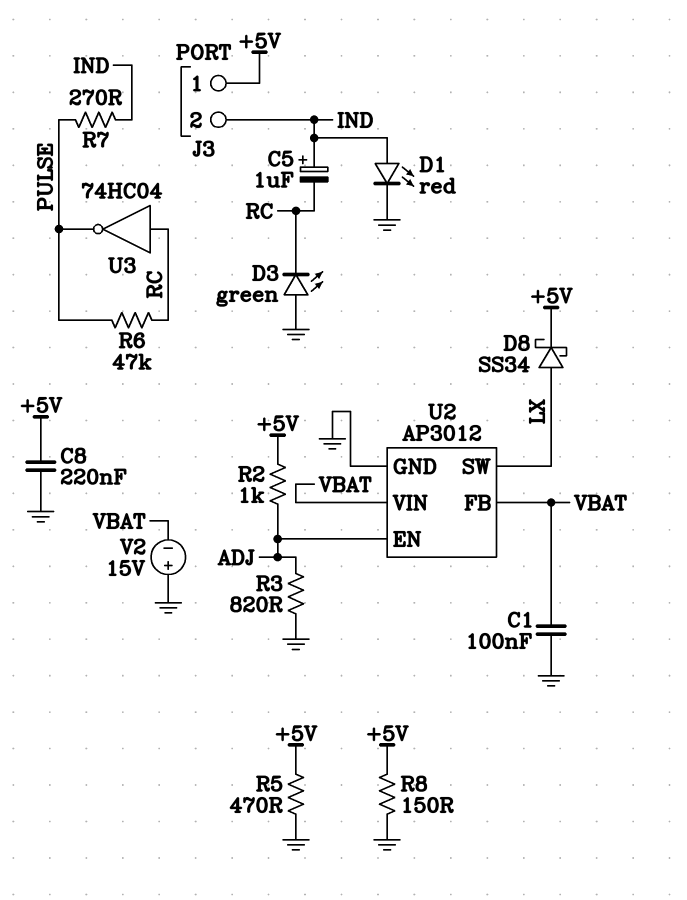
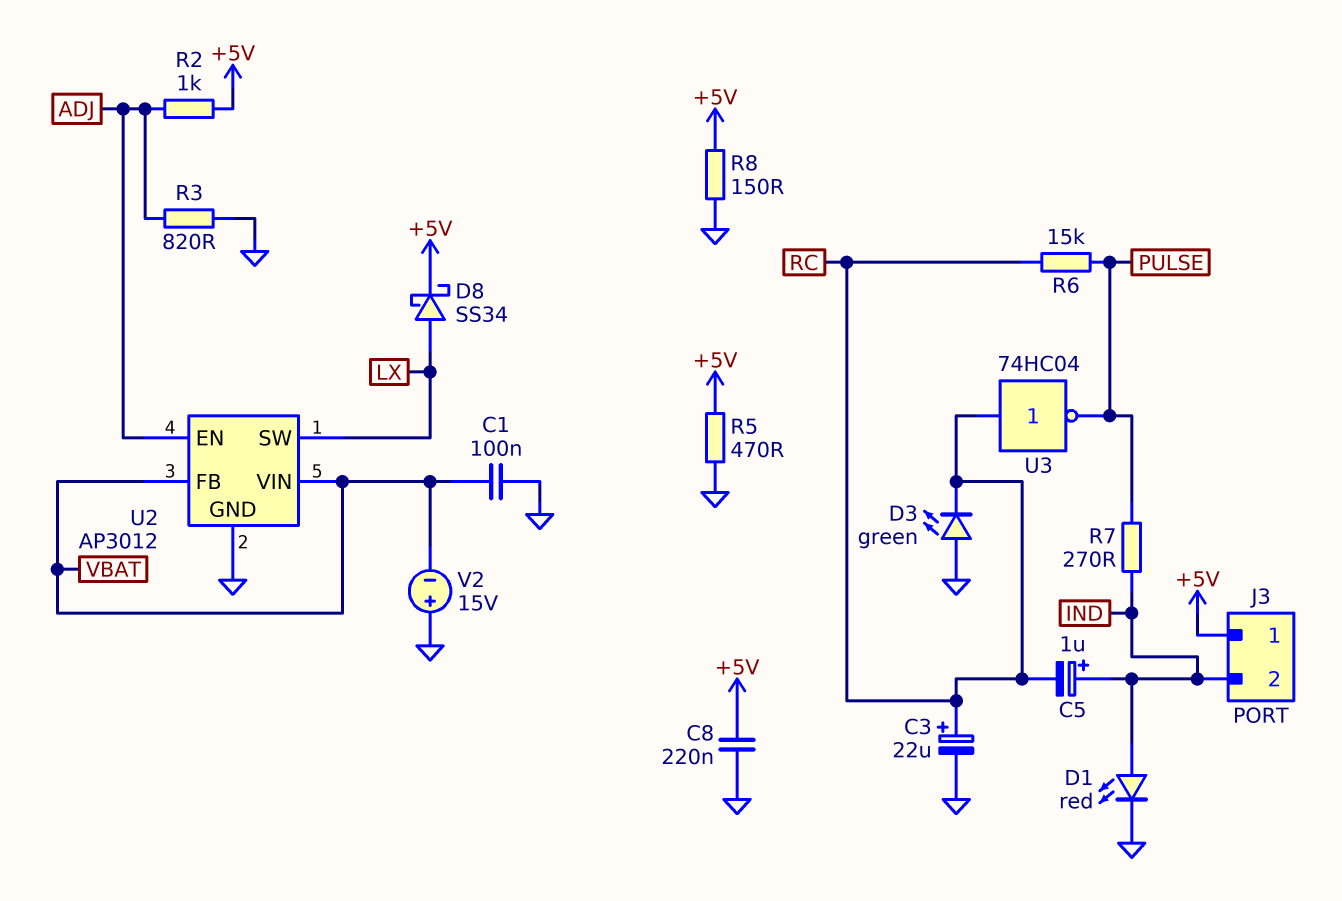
C3: none -> 22uF (plus RC, minus GND)
R6: 47k (PULSE, RC) -> 15k (PULSE, RC)

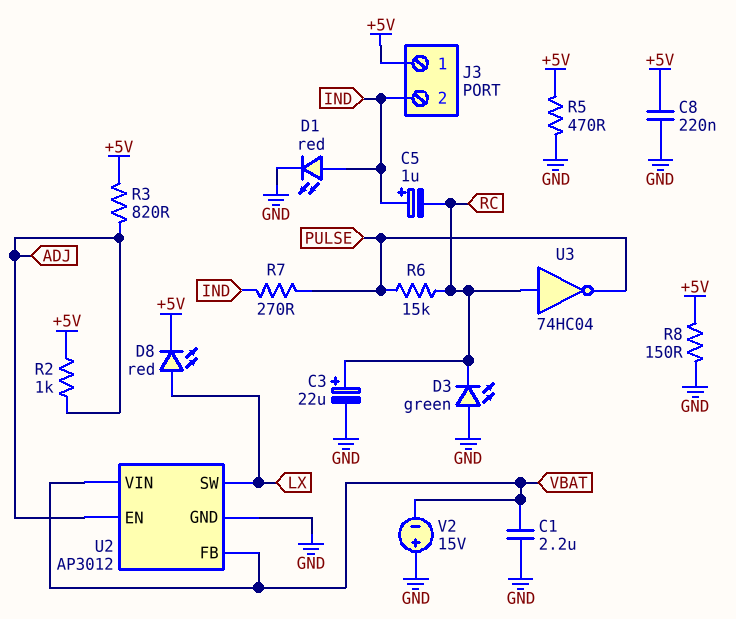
C1: 100nF (GND, VBAT) -> 2.2uF (GND, VBAT)
D8: schottky SS34 (A LX, K +5V) -> LED red (A LX, K +5V)
R3: 820 (ADJ, GND) -> 820 (+5V, ADJ)

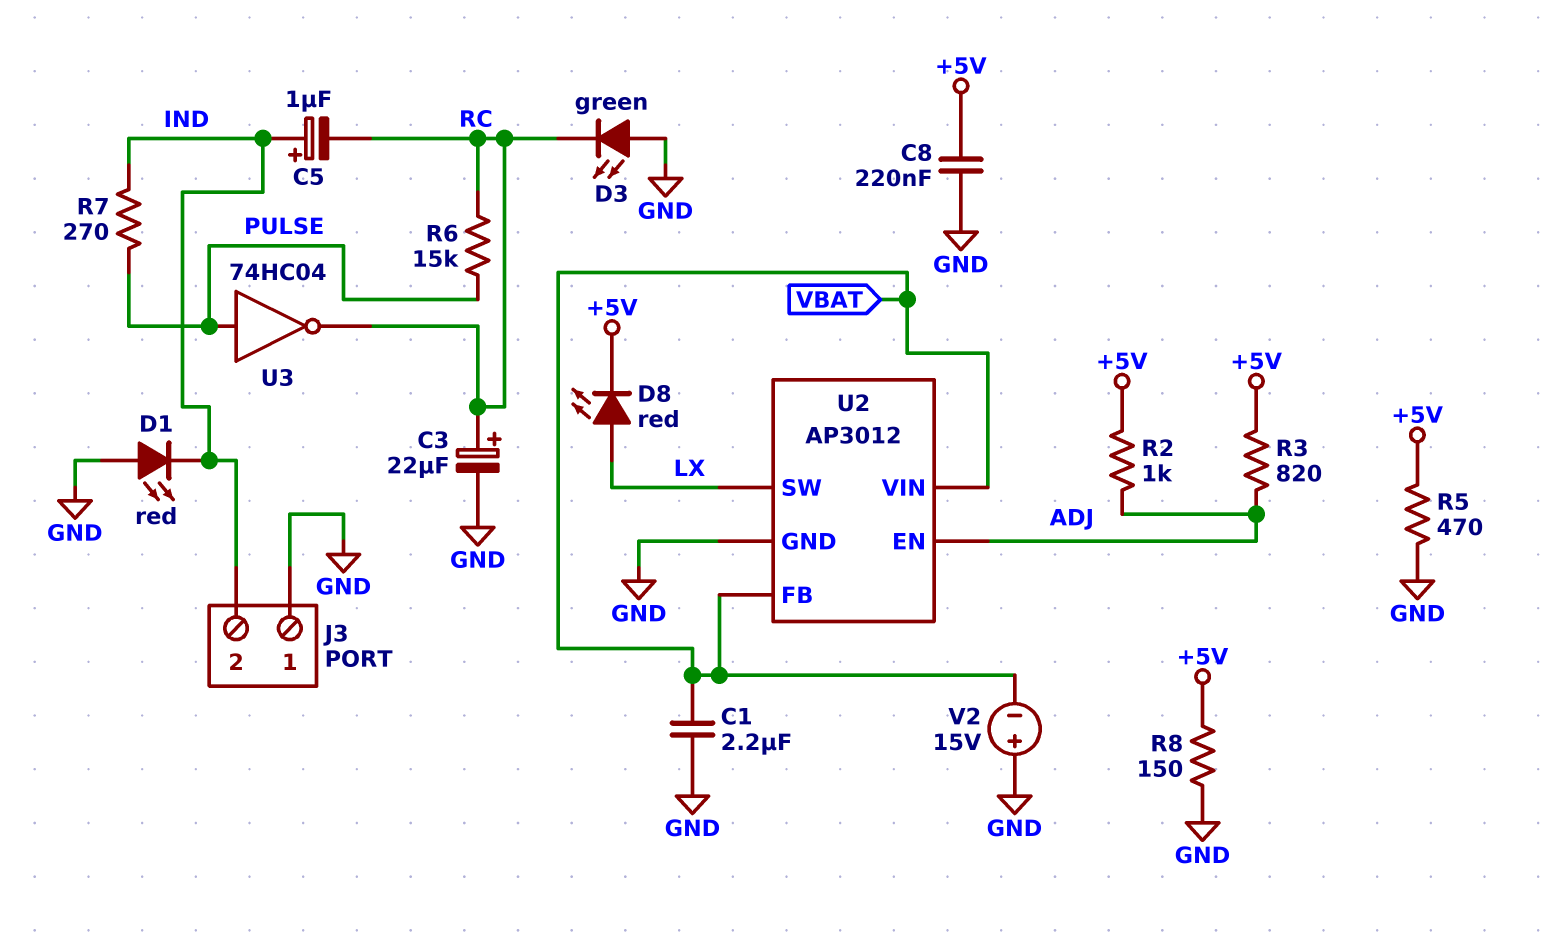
D1: LED red (A IND, K GND) -> LED red (A GND, K IND)
J3 pin 1: +5V -> GND
U3: NOT 74HC04 (in RC, out PULSE) -> NOT 74HC04 (in PULSE, out RC)

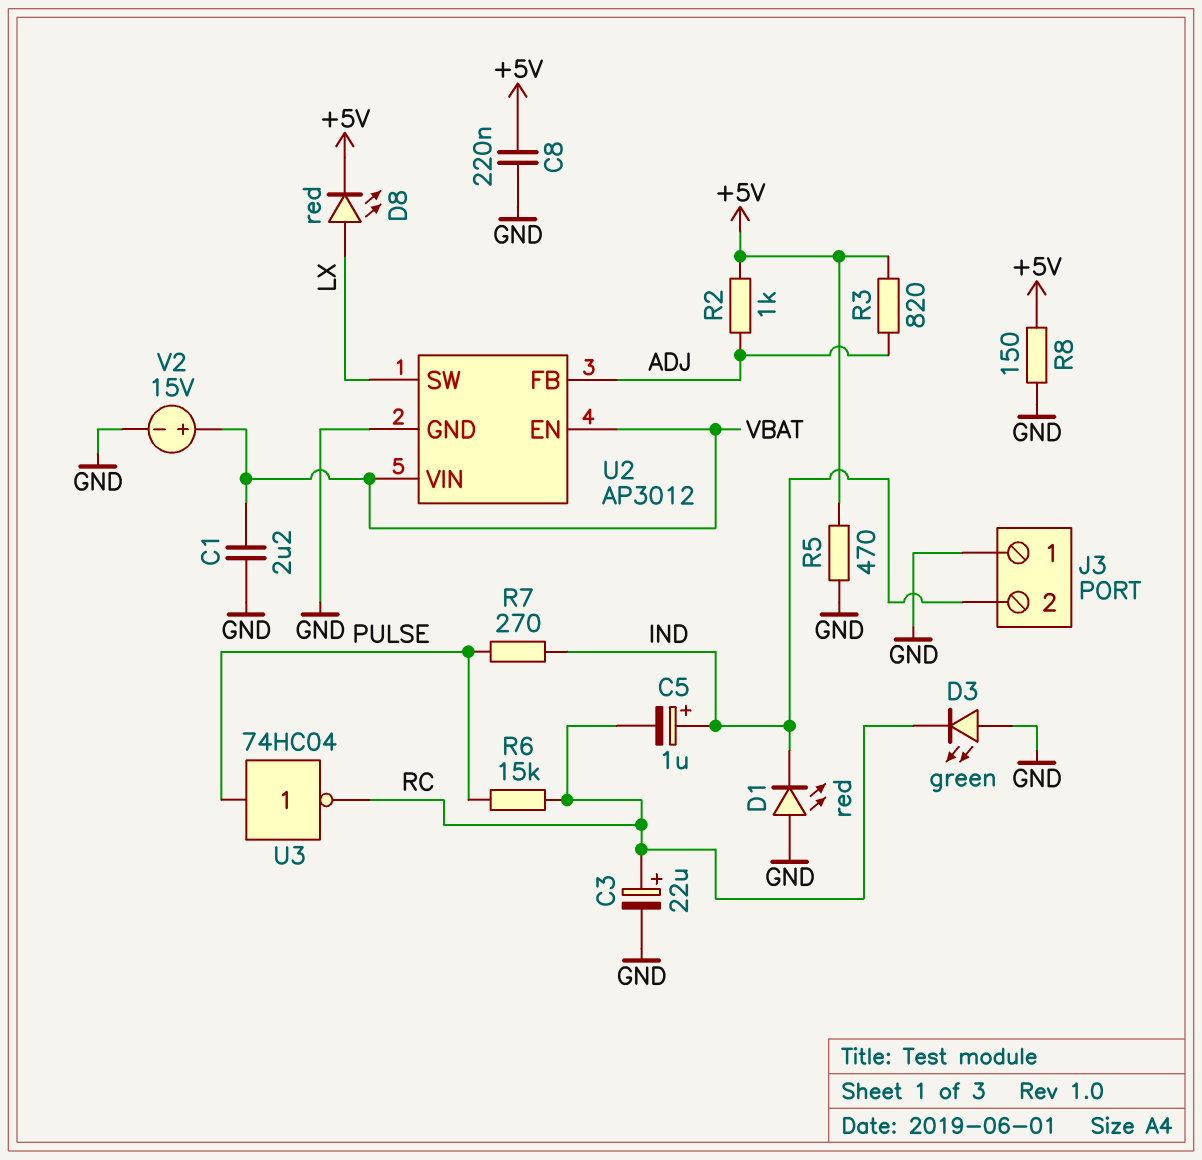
U2 pin EN: ADJ -> VBAT
U2 pin FB: VBAT -> ADJ
V2: 15V (plus GND, minus VBAT) -> 15V (plus VBAT, minus GND)

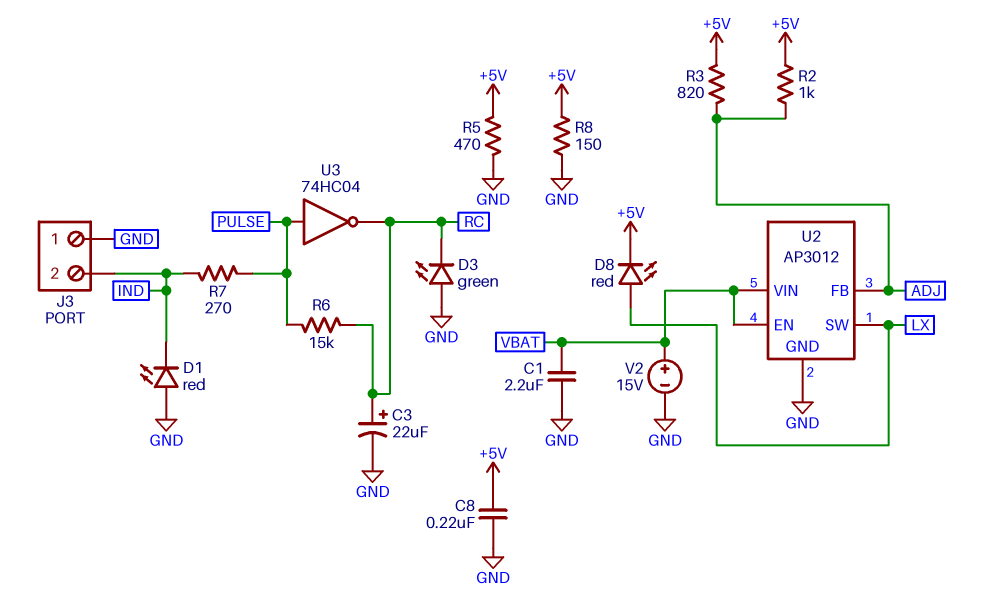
C5: 1uF (plus IND, minus RC) -> none

